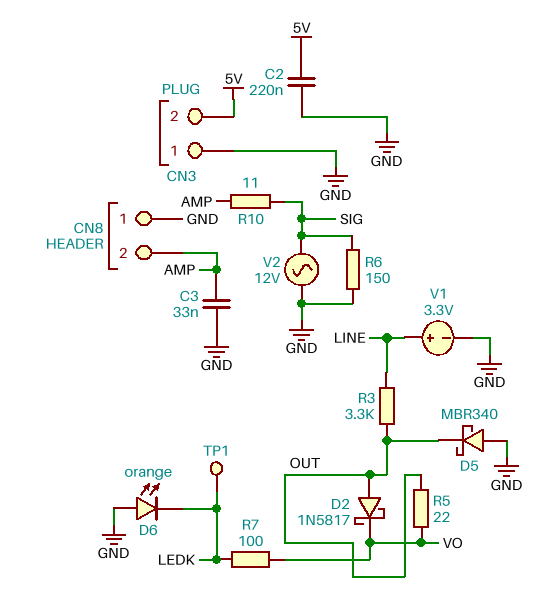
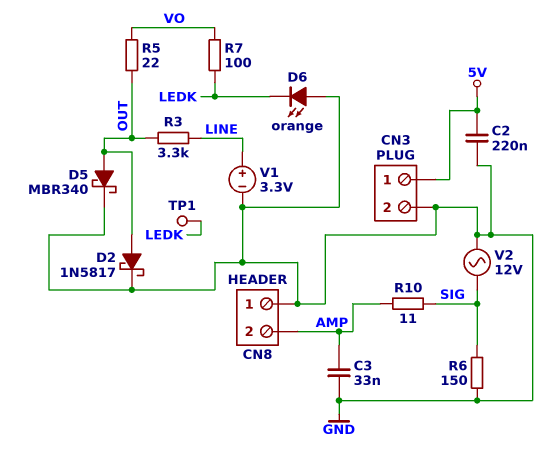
CN3 pin 1: GND -> 5V
CN3 pin 2: 5V -> GND
D2: schottky 1N5817 (A OUT, K VO) -> schottky 1N5817 (A OUT, K GND)
D5: schottky MBR340 (A GND, K OUT) -> schottky MBR340 (A OUT, K GND)

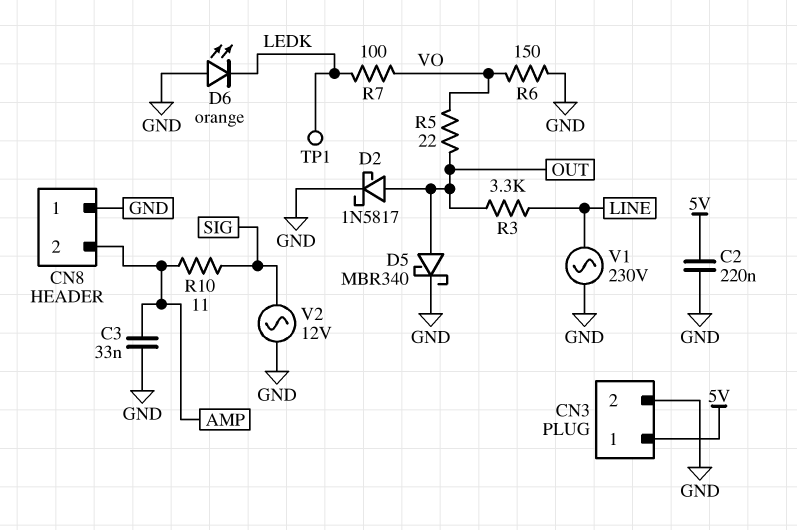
R6: 150 (GND, SIG) -> 150 (GND, VO)
V1: 3.3V (plus LINE, minus GND) -> AC 230V (GND, LINE)

